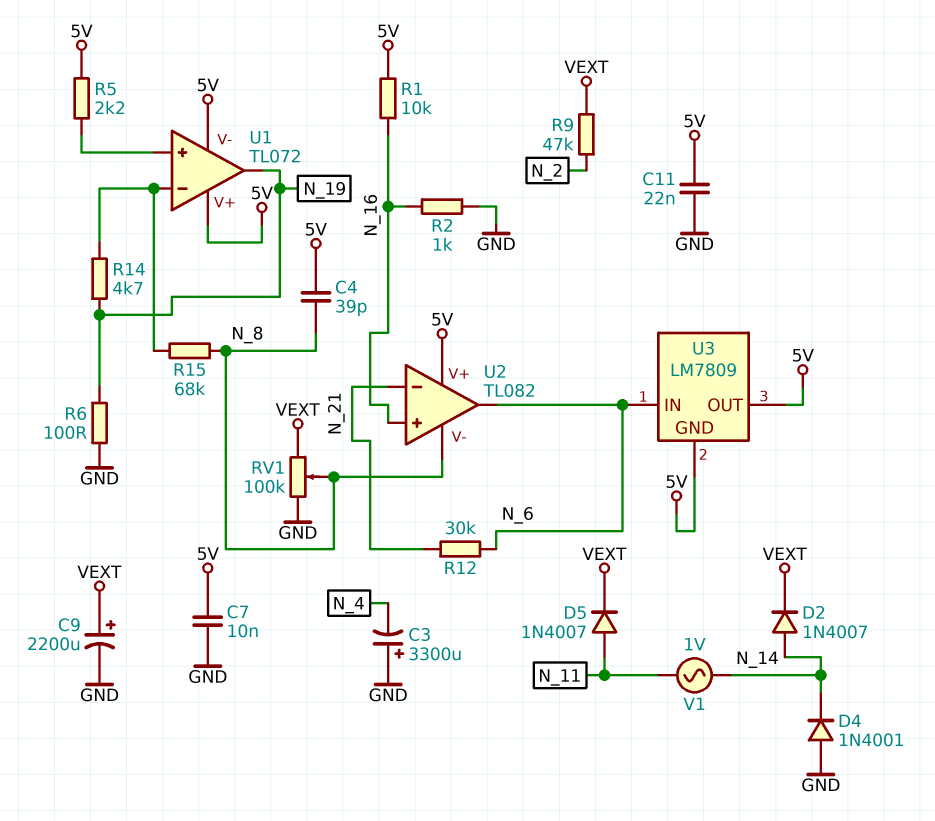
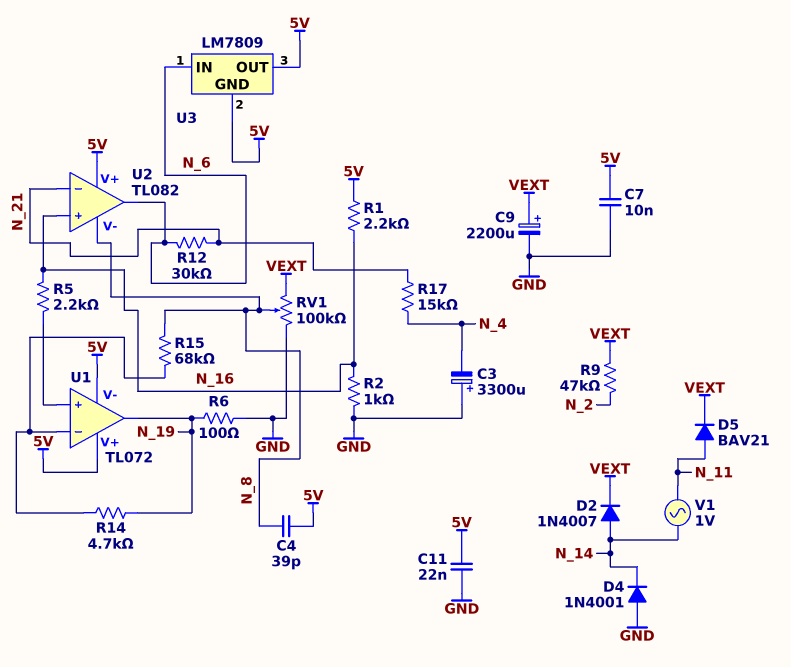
D5: diode 1N4007 (A N_11, K VEXT) -> diode BAV21 (A N_11, K VEXT)
R1: 10k (5V, N_16) -> 2.2k (5V, N_16)
R5: 2.2k (5V, U1/in+) -> 2.2k (N_16, U1/in+)
R17: none -> 15k (N_4, N_21)

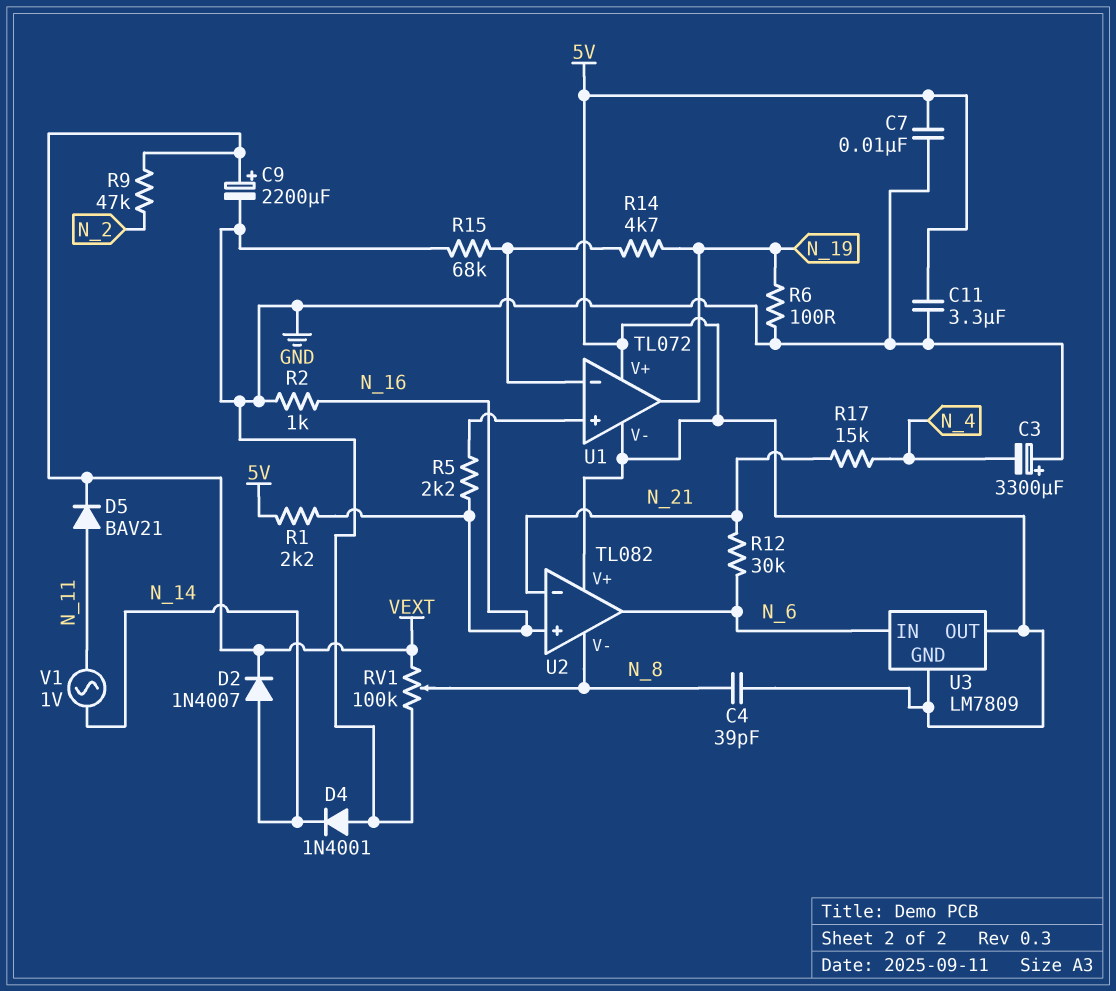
C11: 22nF (5V, GND) -> 3.3uF (5V, GND)
R15: 68k (N_8, U1/in-) -> 68k (GND, U1/in-)

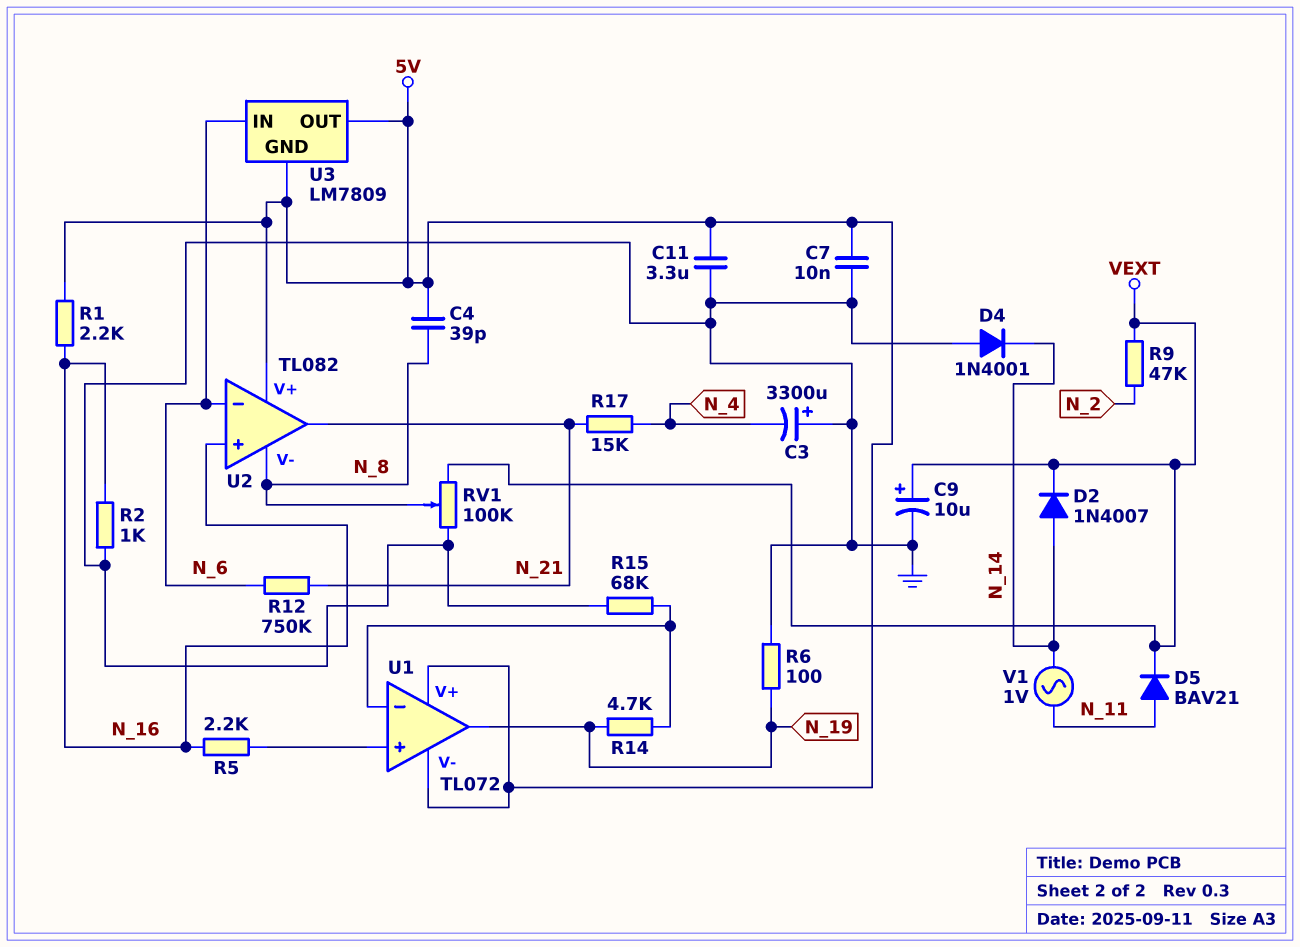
C9: 2200uF (plus VEXT, minus GND) -> 10uF (plus VEXT, minus GND)
R12: 30k (N_6, N_21) -> 750k (N_6, N_21)
U2 pin in-: N_21 -> N_6
U2 pin out: N_6 -> N_21

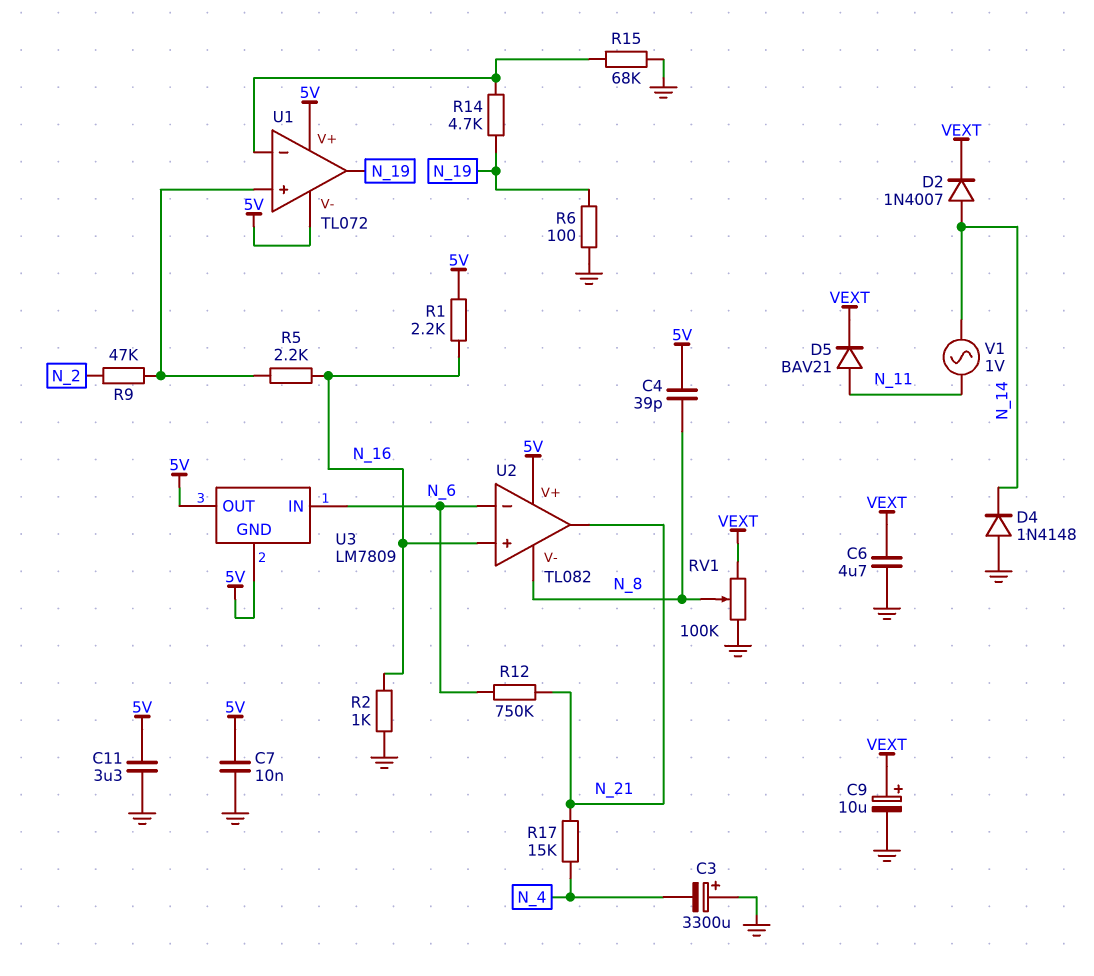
C6: none -> 4.7uF (GND, VEXT)
D4: diode 1N4001 (A GND, K N_14) -> diode 1N4148 (A GND, K N_14)
R9: 47k (N_2, VEXT) -> 47k (N_2, U1/in+)

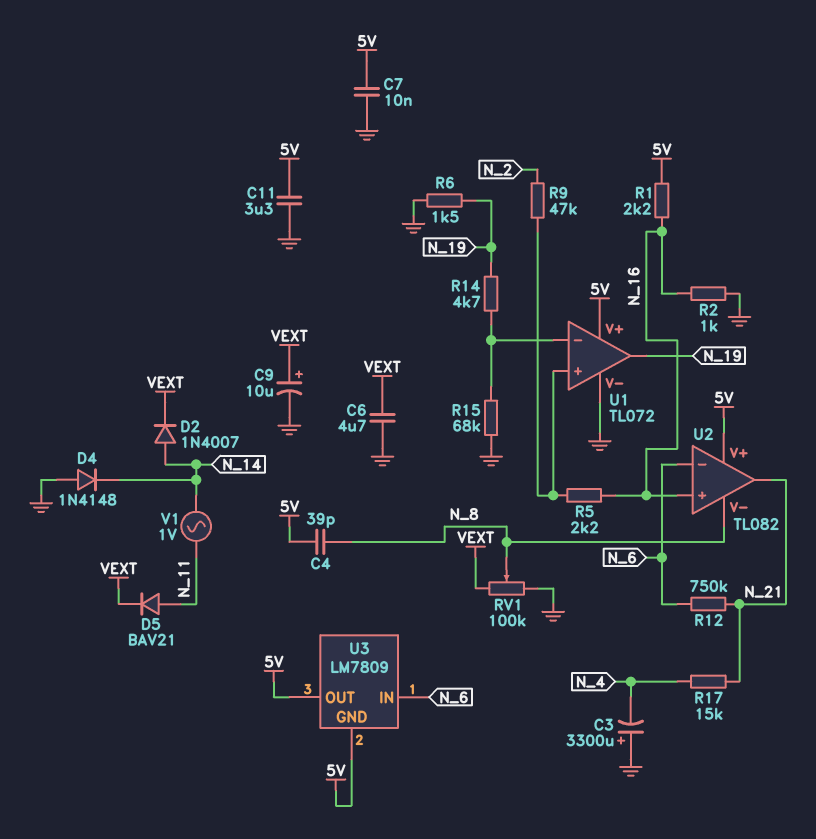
R6: 100 (GND, N_19) -> 1.5k (GND, N_19)
U1 pin V-: 5V -> GND

